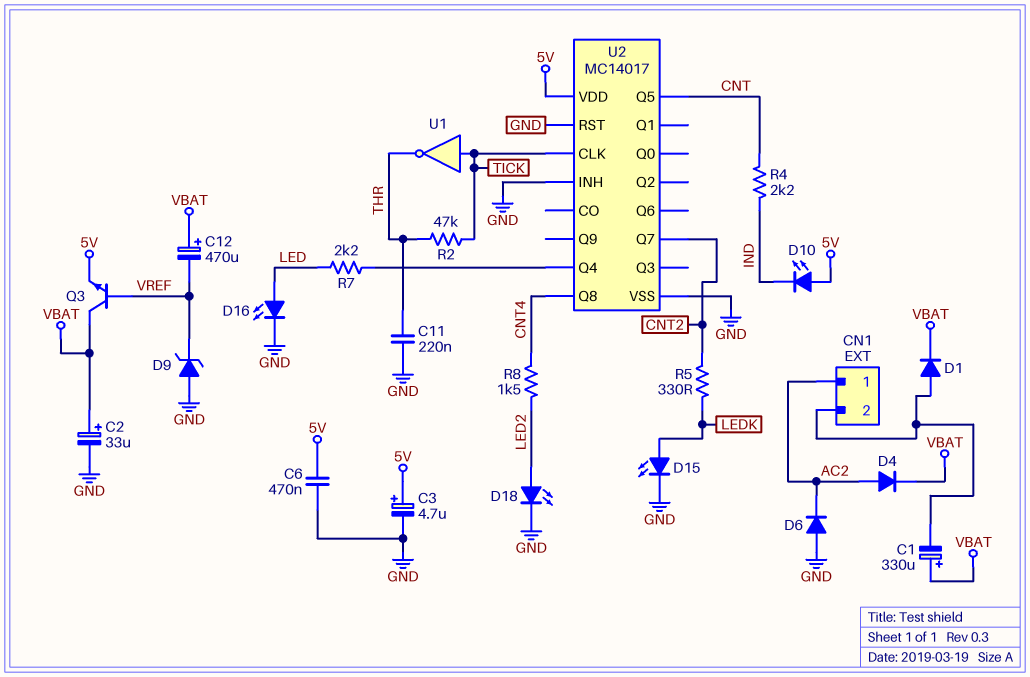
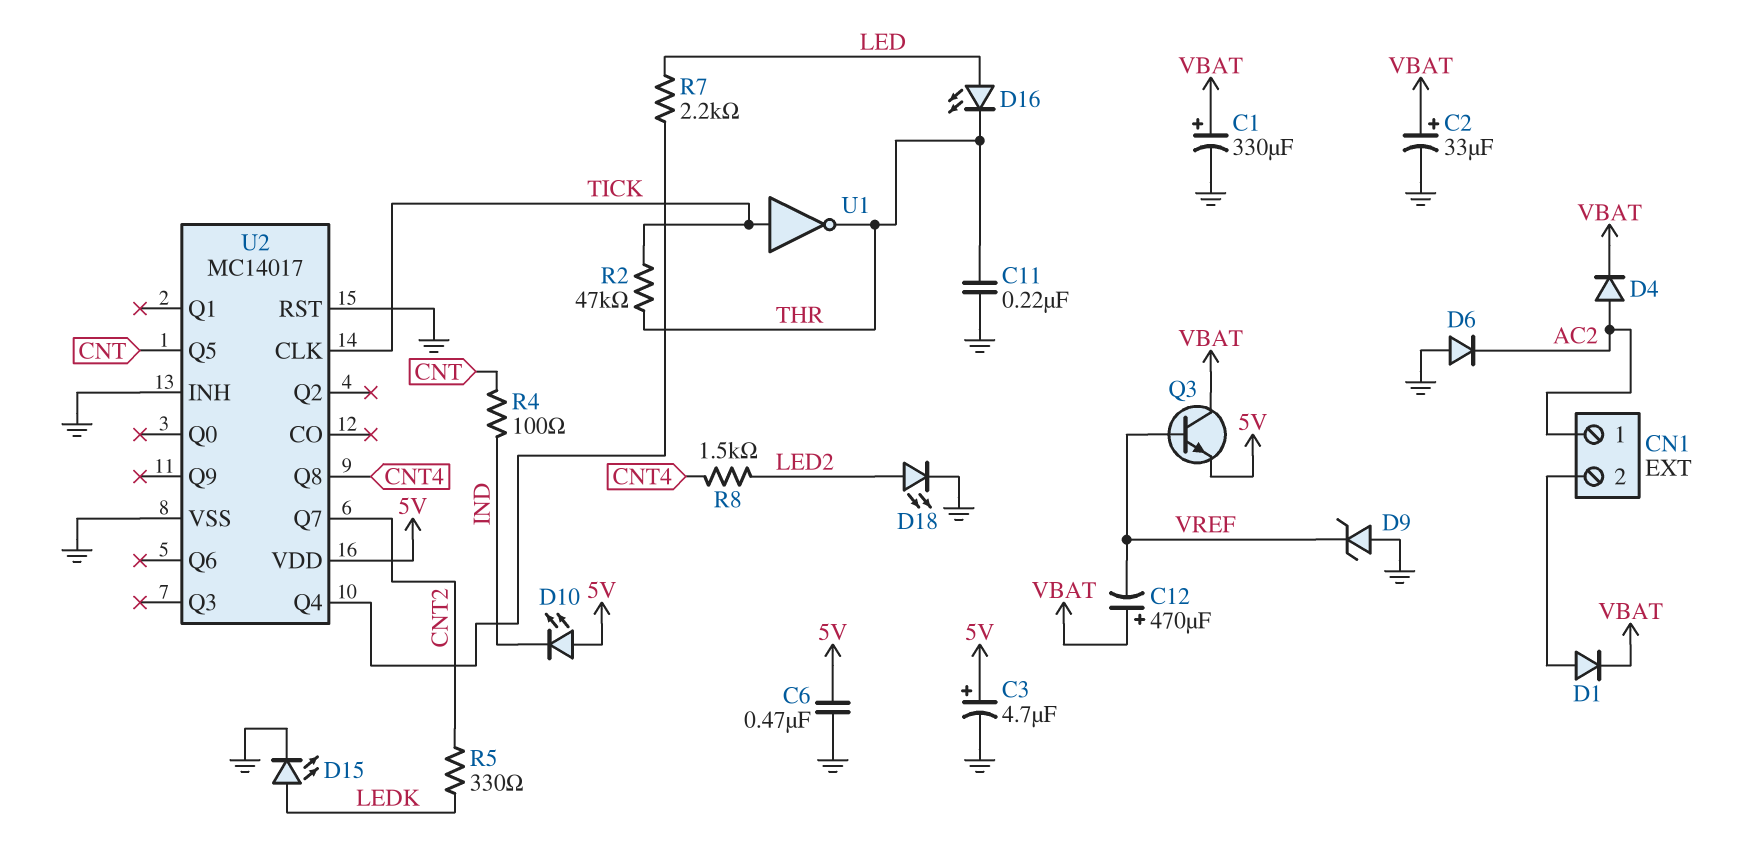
C1: 330uF (plus VBAT, minus CN1/2) -> 330uF (plus VBAT, minus GND)
D16: LED (A LED, K GND) -> LED (A LED, K THR)
R4: 2.2k (CNT, IND) -> 100 (CNT, IND)

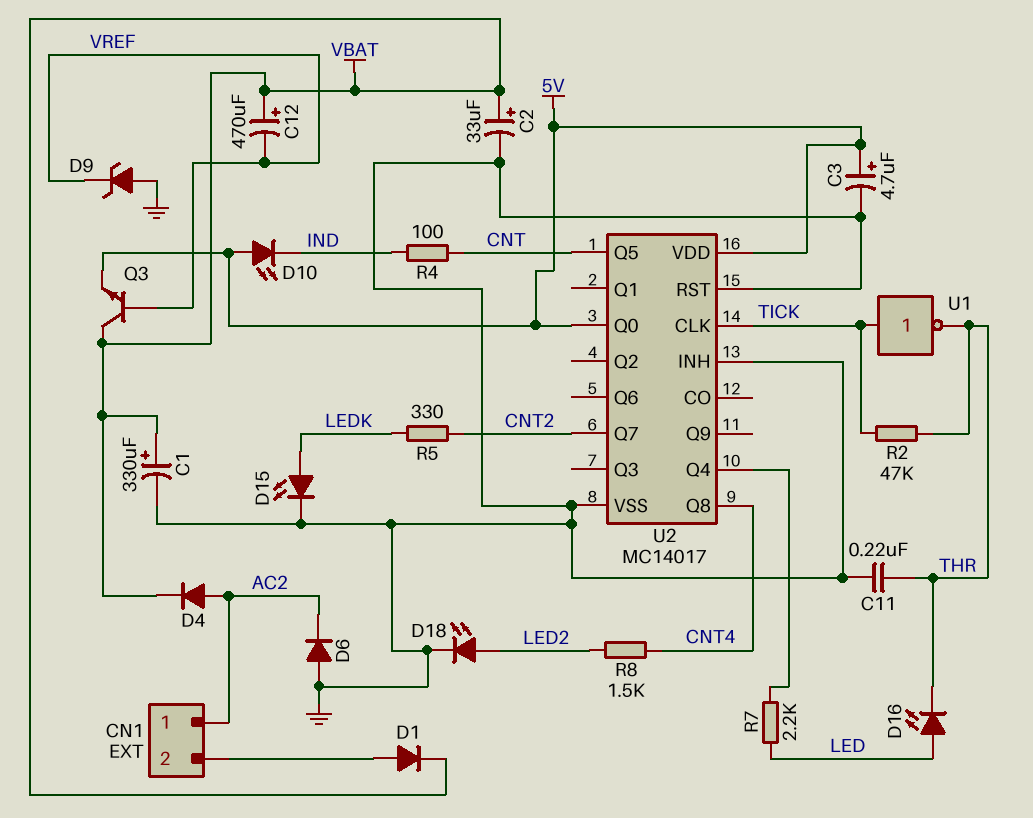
C6: 470nF (5V, GND) -> none
U2 pin Q0: none -> 5V

